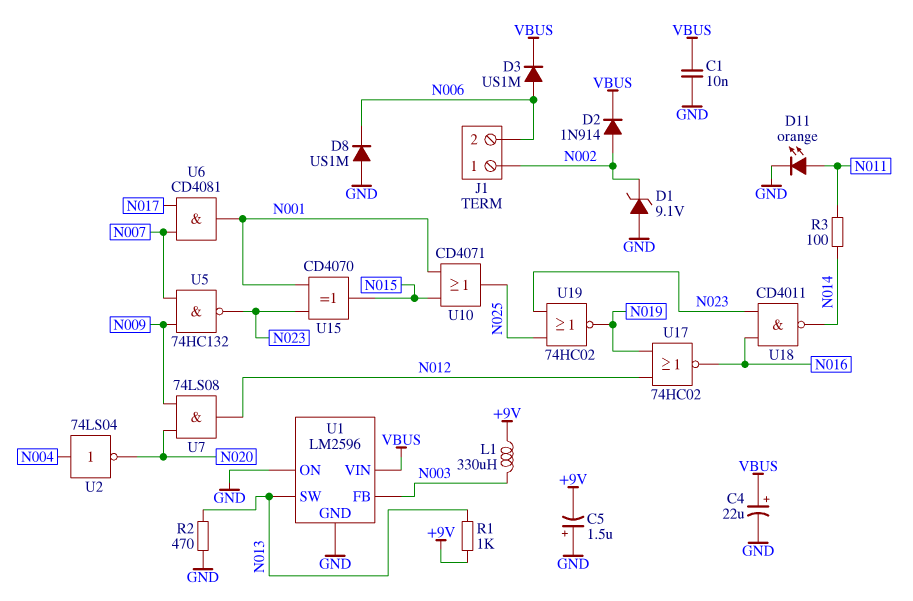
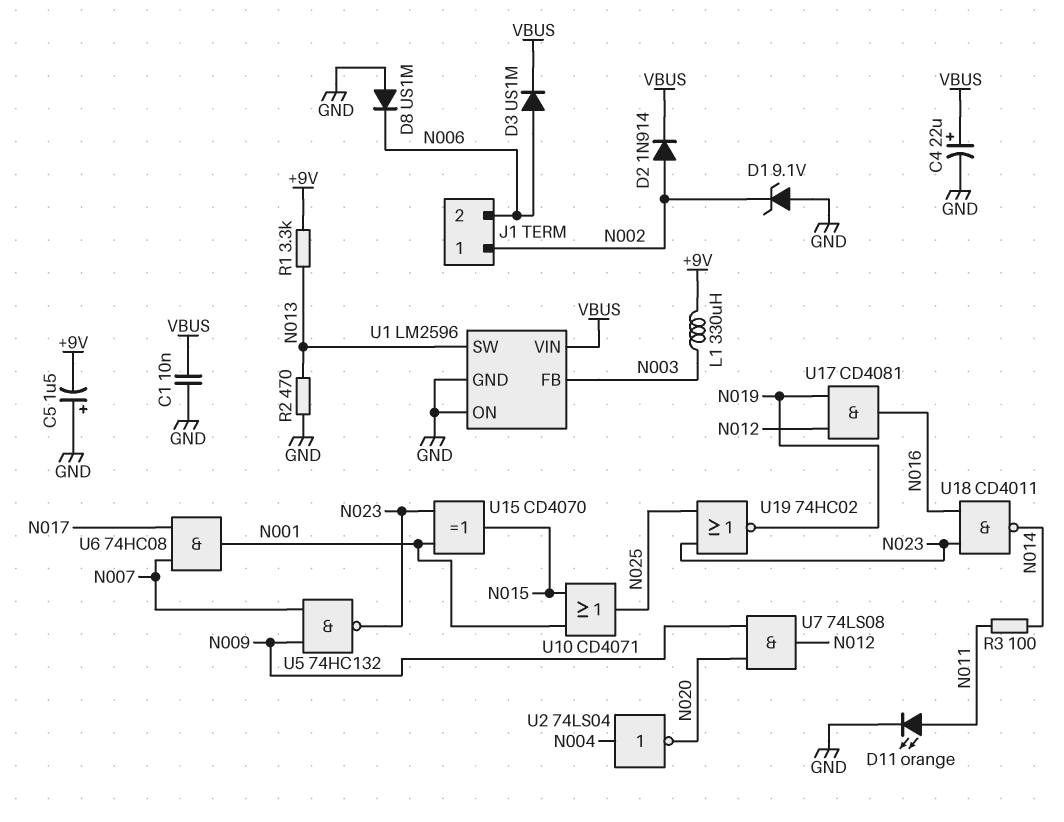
R1: 1k (+9V, N013) -> 3.3k (+9V, N013)
U6: AND CD4081 (in N007, in N017, out N001) -> AND 74HC08 (in N007, in N017, out N001)
U17: NOR 74HC02 (in N012, in N019, out N016) -> AND CD4081 (in N012, in N019, out N016)

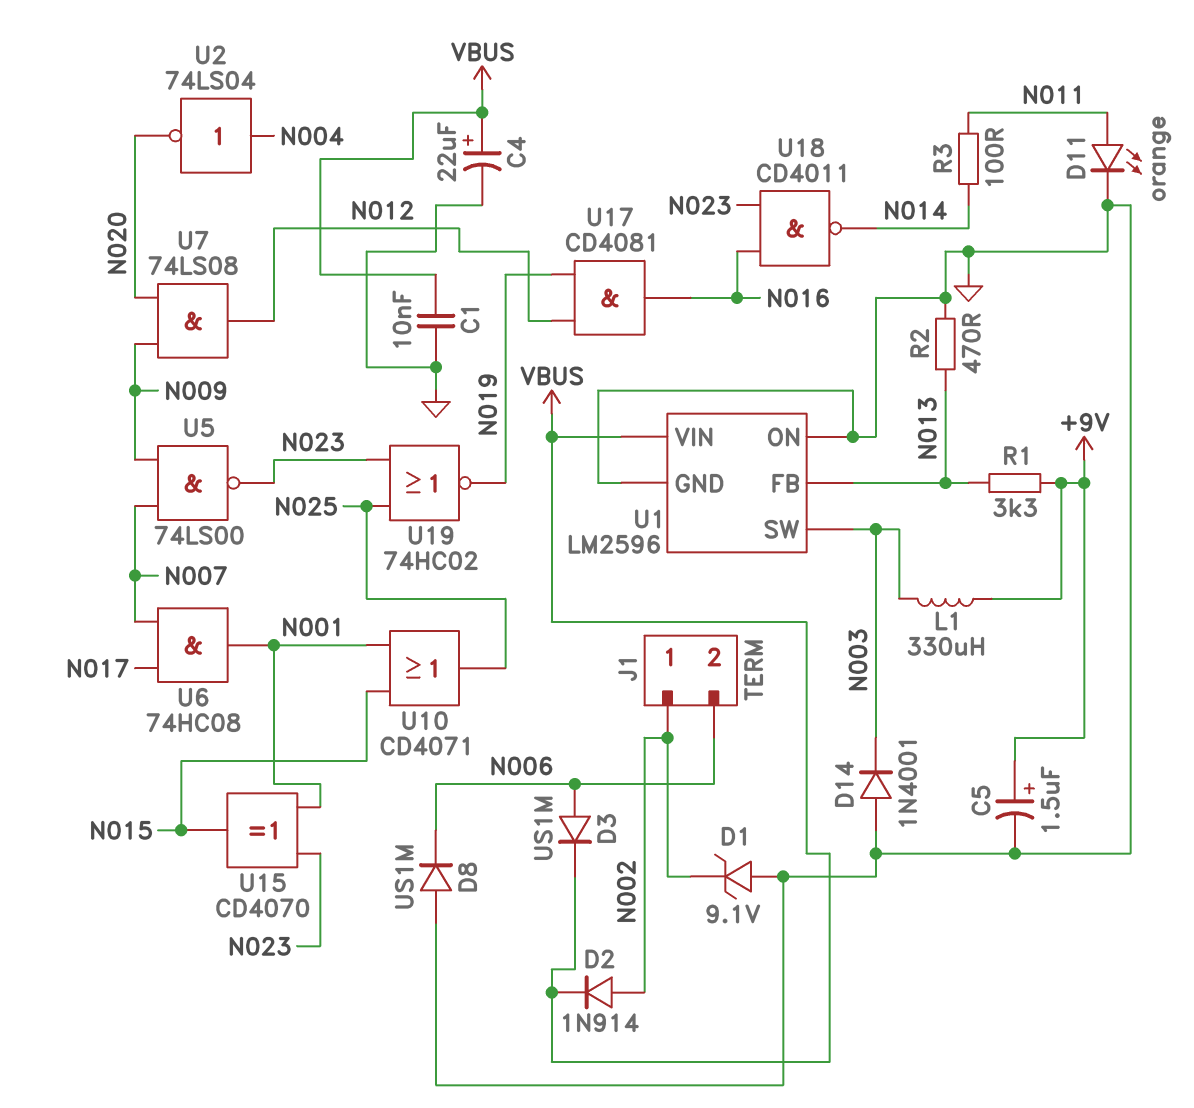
C5: 1.5uF (plus GND, minus +9V) -> 1.5uF (plus +9V, minus GND)
D14: none -> diode 1N4001 (A GND, K N003)
U1 pin FB: N003 -> N013
U1 pin SW: N013 -> N003
U5: NAND 74HC132 (in N007, in N009, out N023) -> NAND 74LS00 (in N007, in N009, out N023)

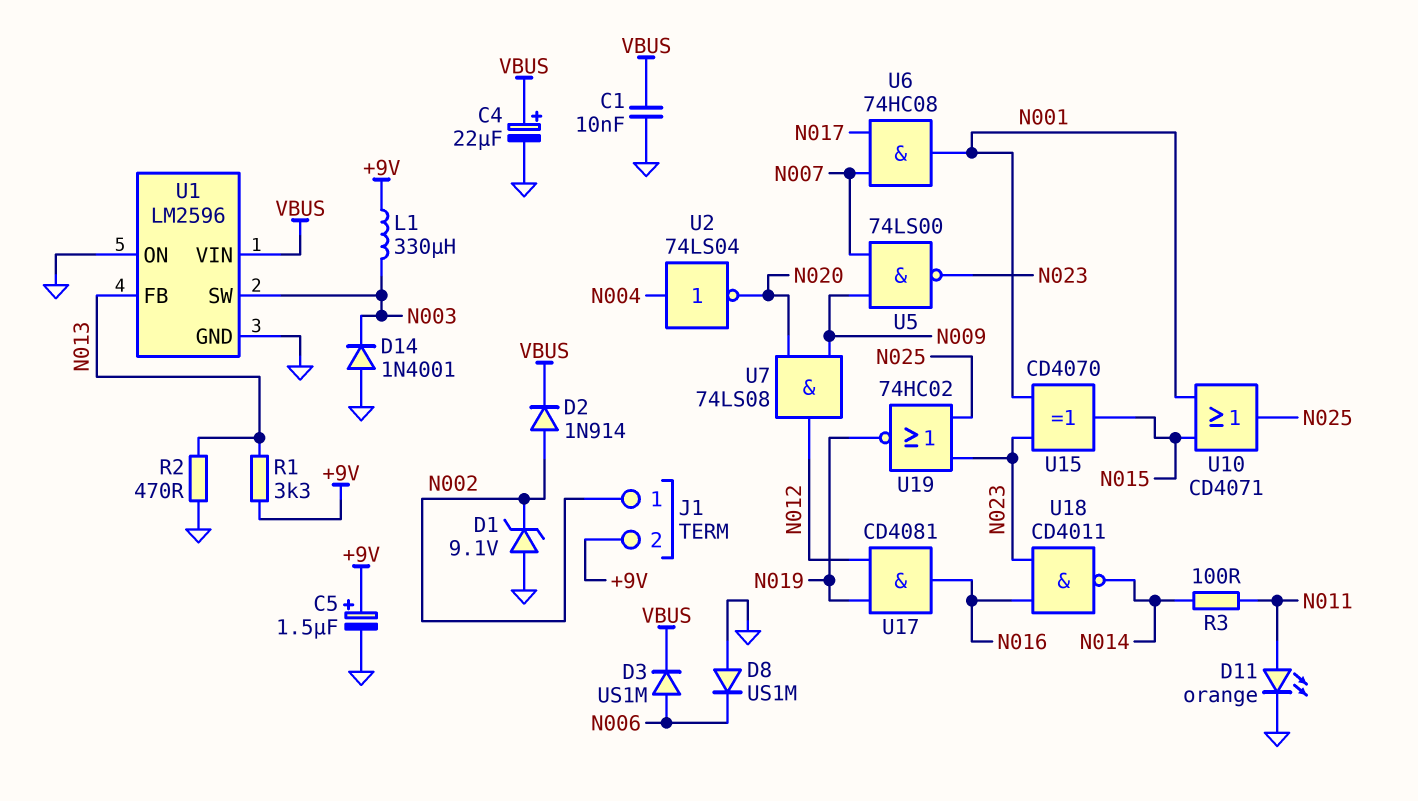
J1 pin 2: N006 -> +9V

